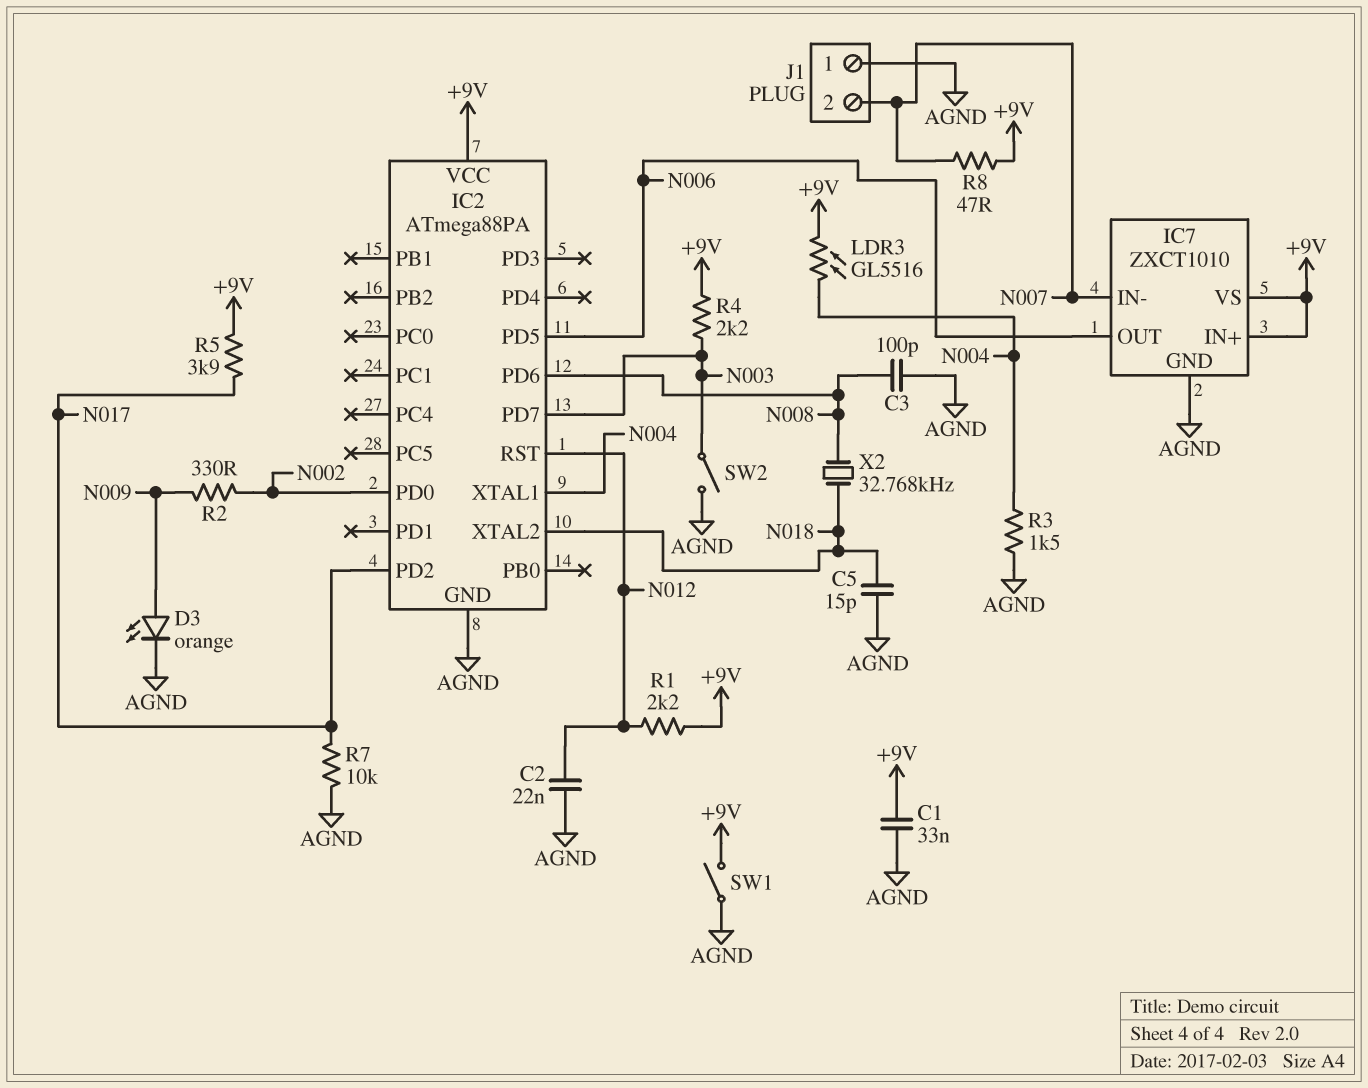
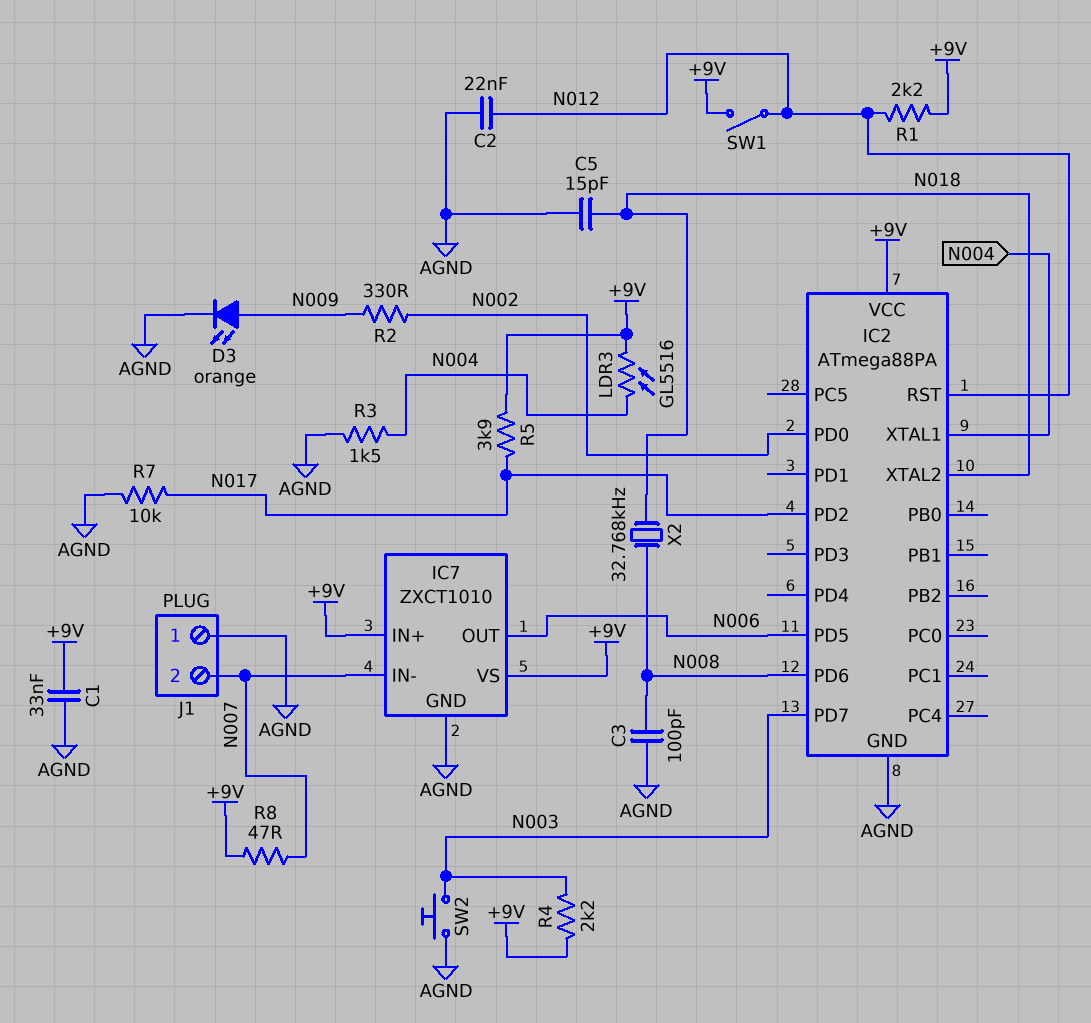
SW1: switch (+9V, AGND) -> switch (+9V, N012)
SW2: switch (AGND, N003) -> button (AGND, N003)

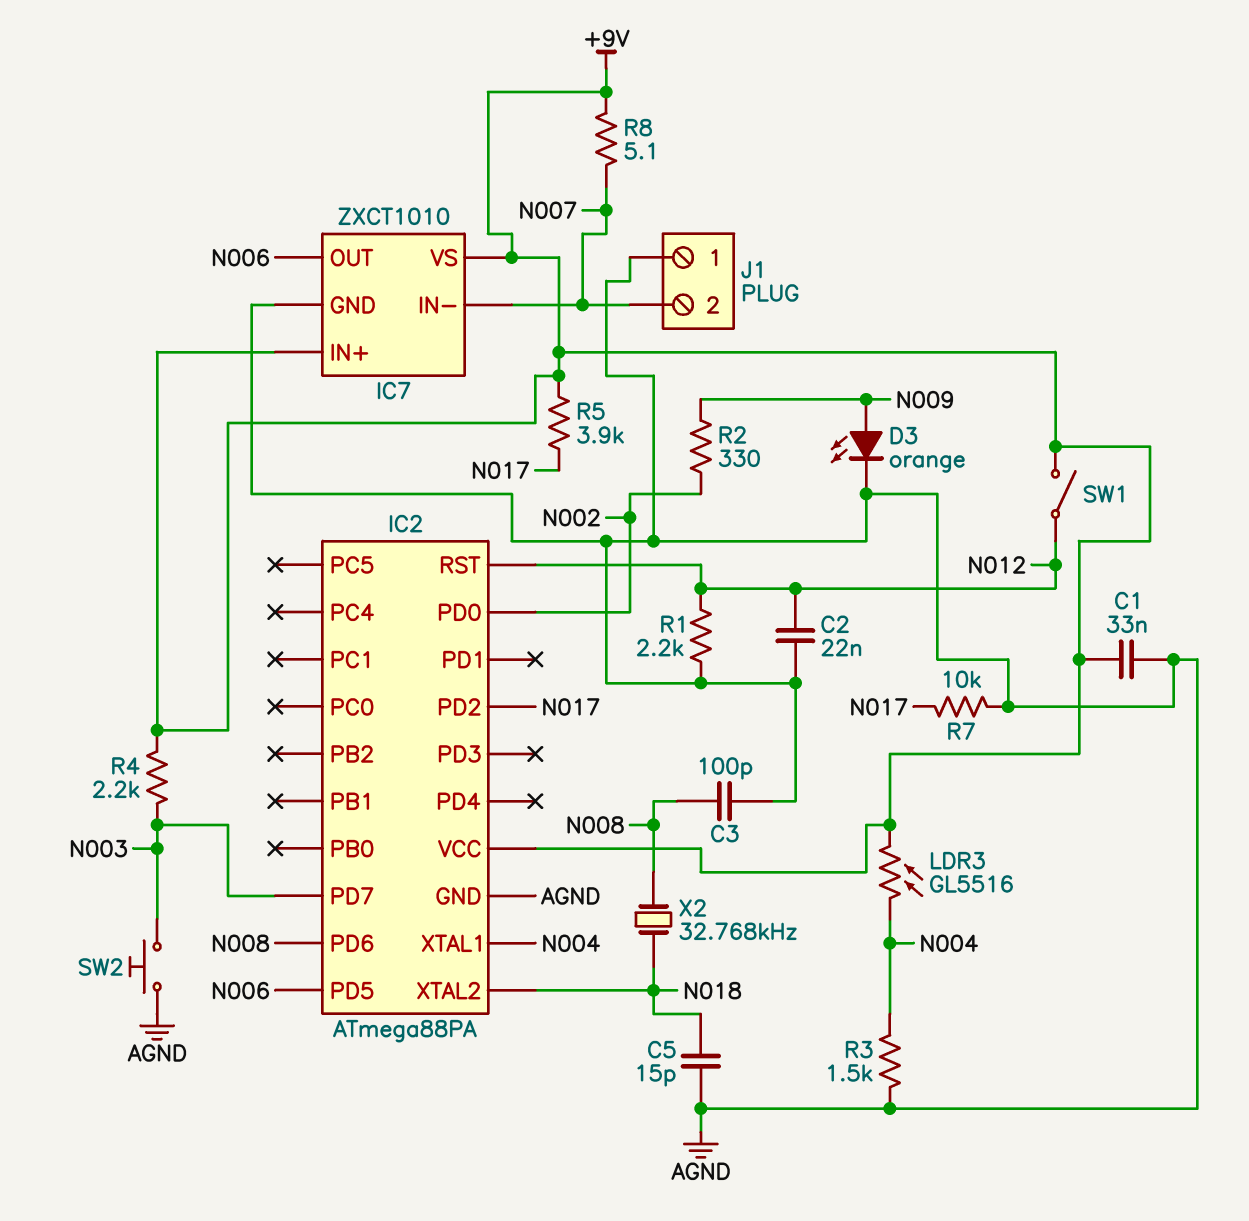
R1: 2.2k (+9V, N012) -> 2.2k (AGND, N012)
R8: 47 (+9V, N007) -> 5.1 (+9V, N007)

